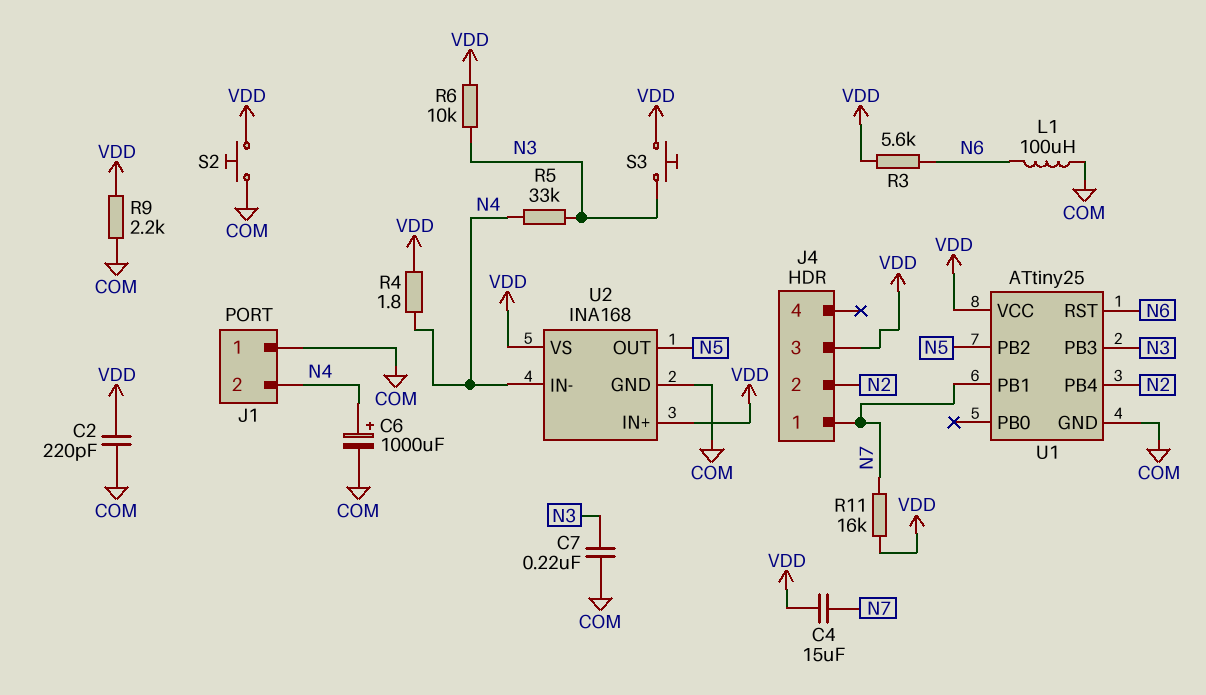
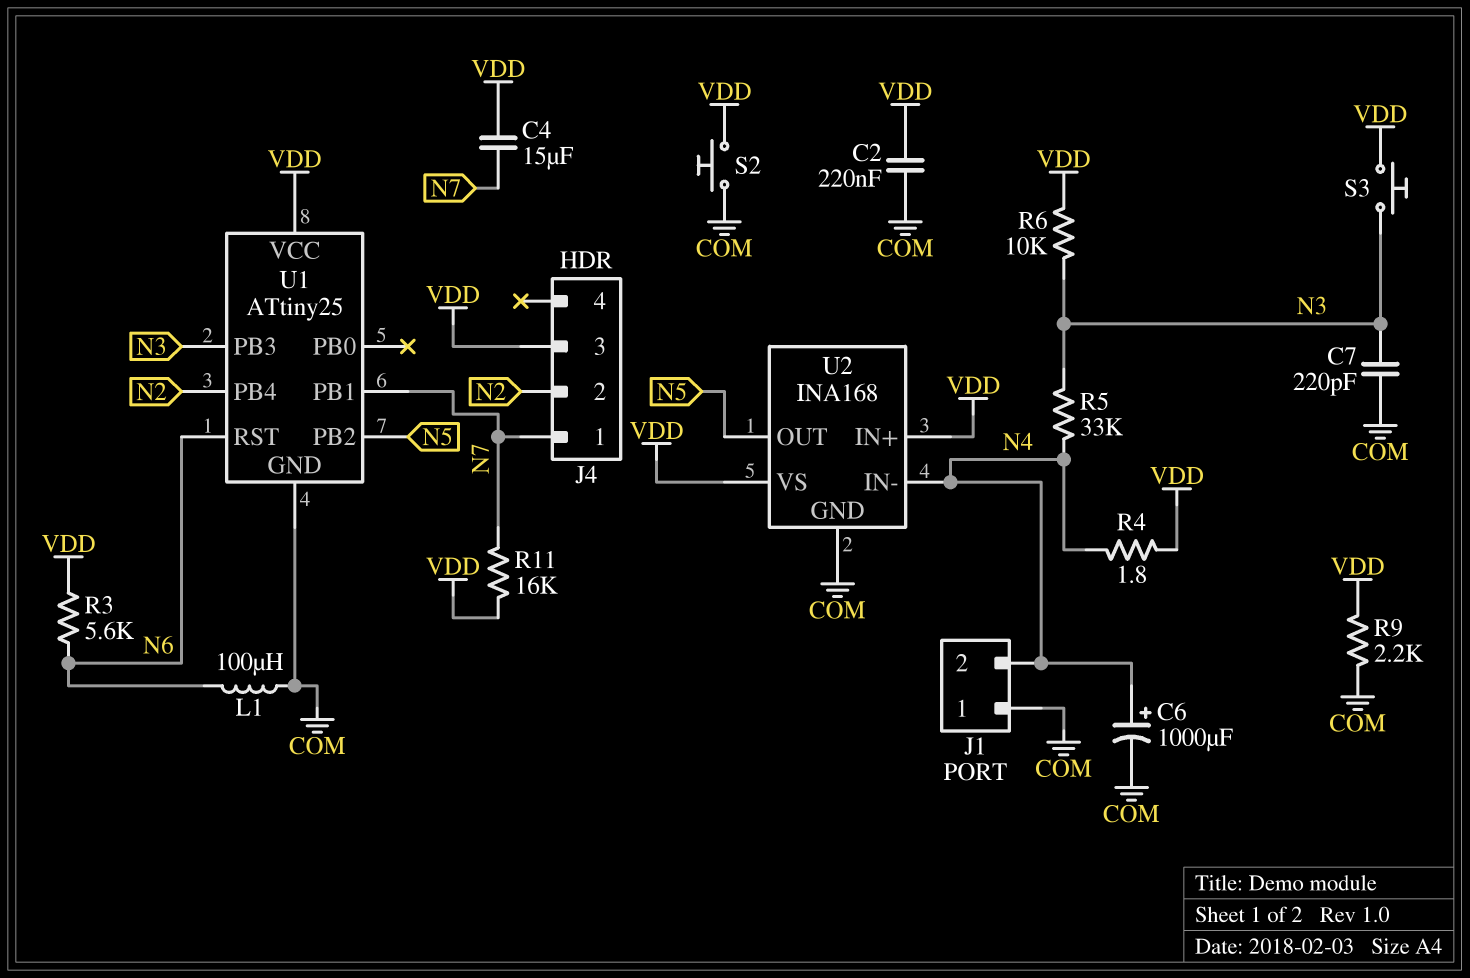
C2: 220pF (COM, VDD) -> 220nF (COM, VDD)
C7: 220nF (COM, N3) -> 220pF (COM, N3)

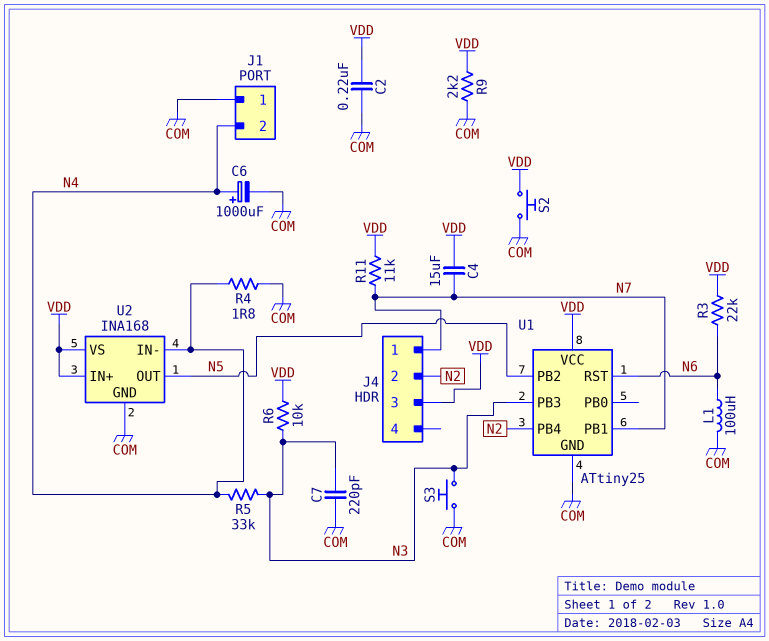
R3: 5.6k (N6, VDD) -> 22k (N6, VDD)
R4: 1.8 (N4, VDD) -> 1.8 (COM, N4)
R11: 16k (N7, VDD) -> 11k (N7, VDD)
S3: button (N3, VDD) -> button (COM, N3)

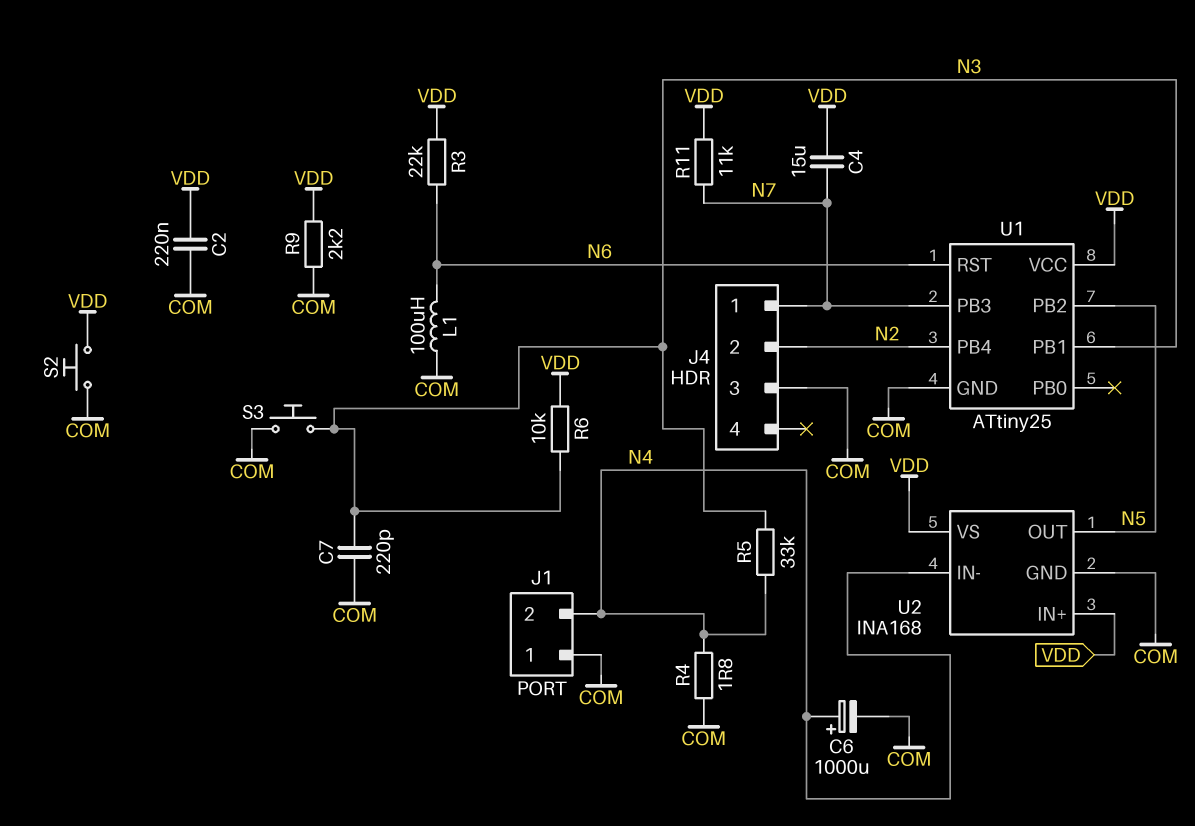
J4 pin 3: VDD -> COM
U1 pin PB1: N7 -> N3
U1 pin PB3: N3 -> N7

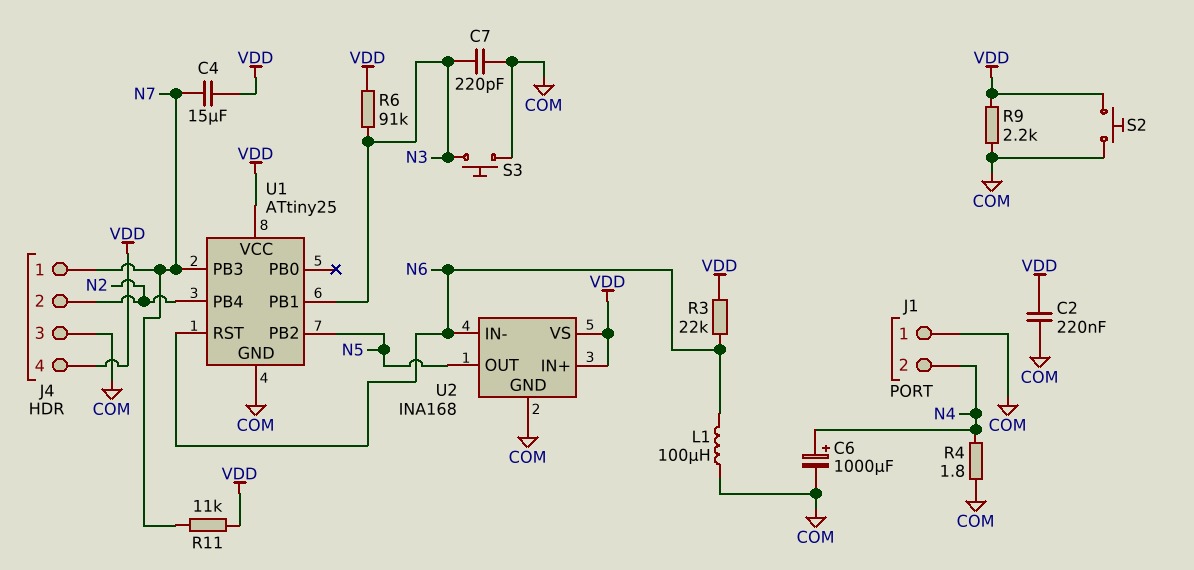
J4 pin 4: none -> VDD
R5: 33k (N3, N4) -> none
R6: 10k (N3, VDD) -> 91k (N3, VDD)
U2 pin IN-: N4 -> N6

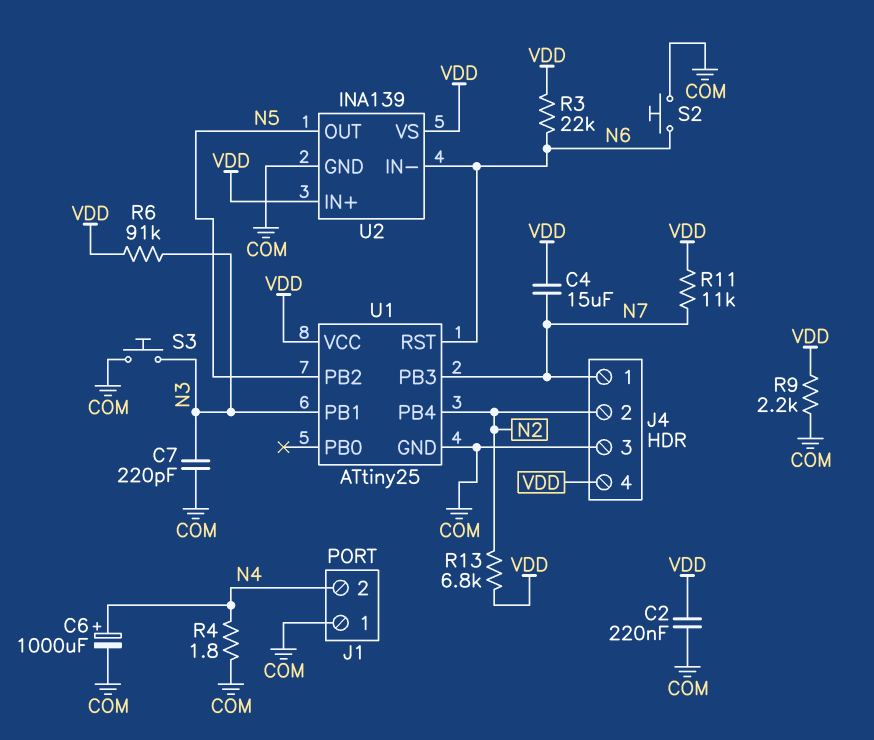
L1: 100uH (COM, N6) -> none
R13: none -> 6.8k (N2, VDD)
S2: button (COM, VDD) -> button (COM, N6)
U2: INA168 -> INA139

